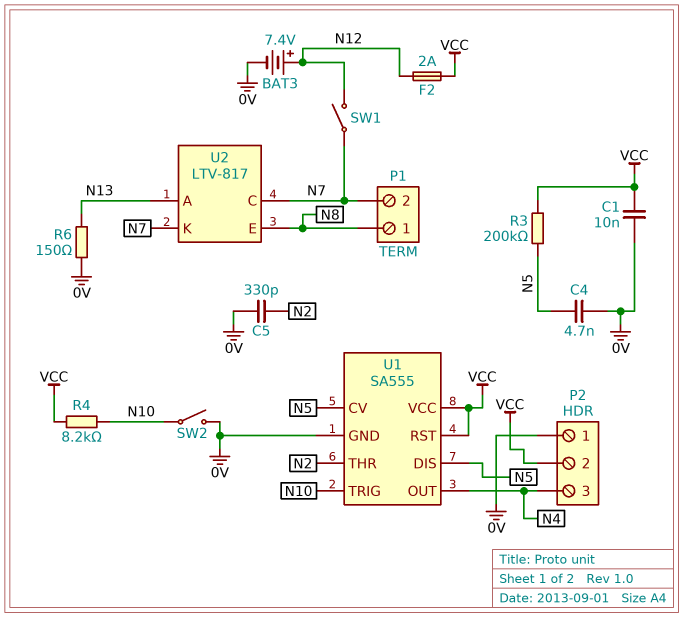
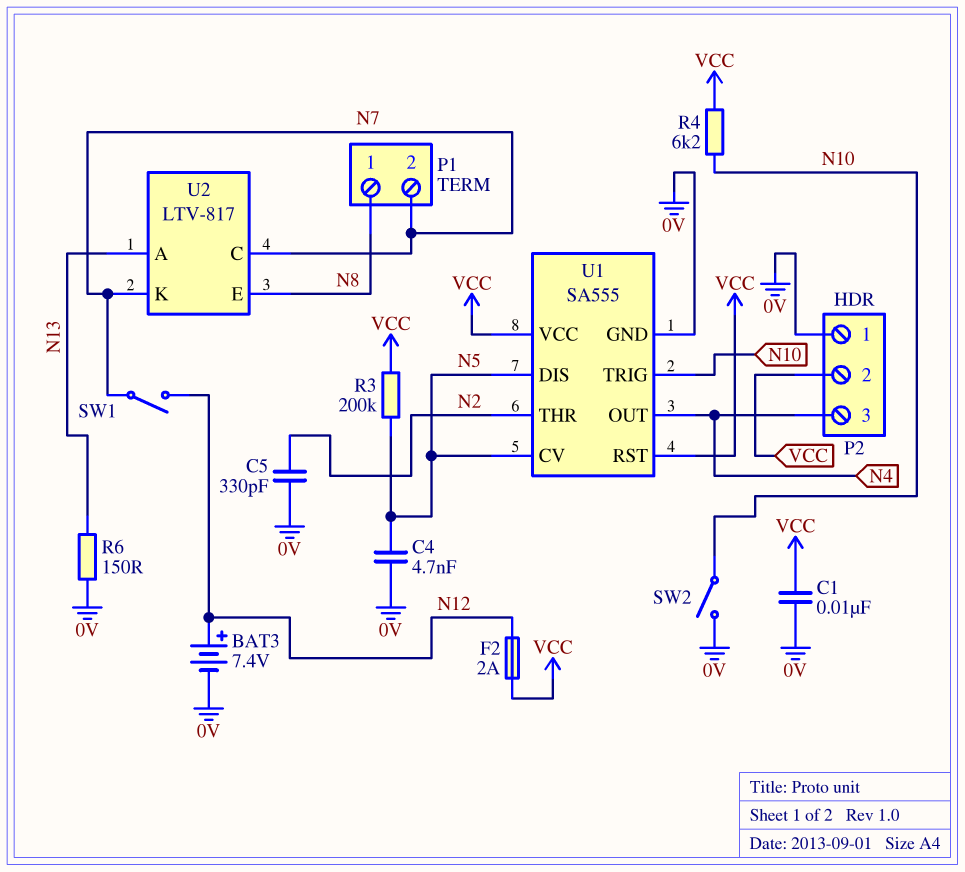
R4: 8.2k (N10, VCC) -> 6.2k (N10, VCC)

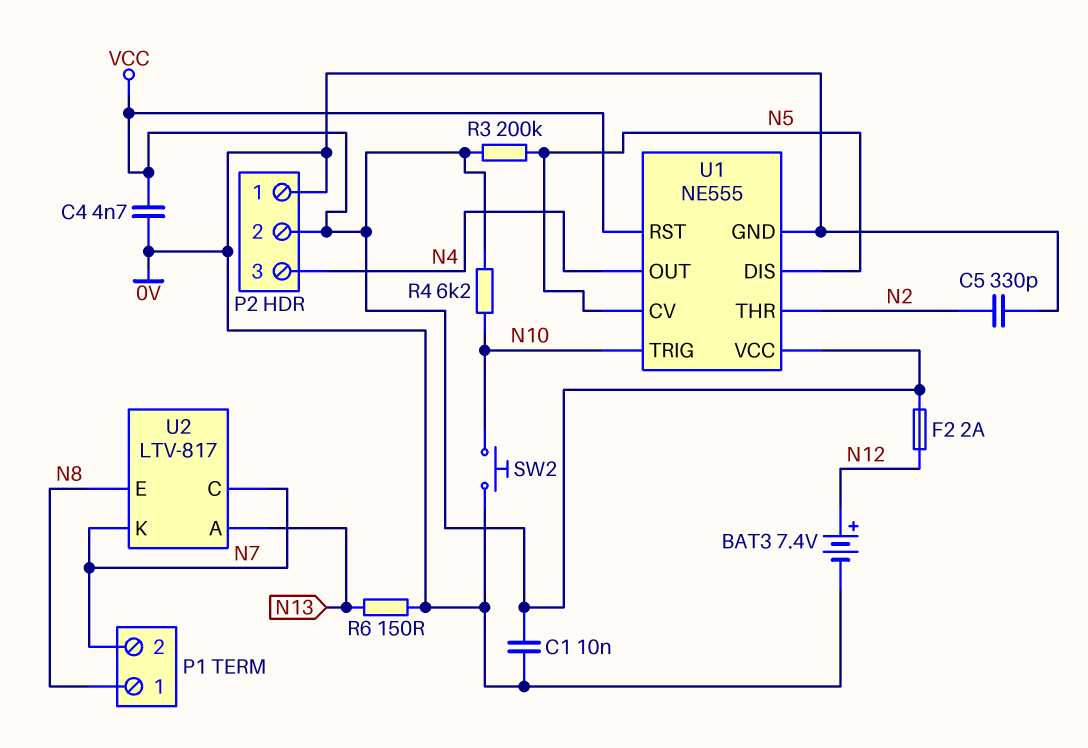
C4: 4.7nF (0V, N5) -> 4.7nF (0V, VCC)
SW1: switch (N7, N12) -> none
SW2: switch (0V, N10) -> button (0V, N10)
U1: SA555 -> NE555

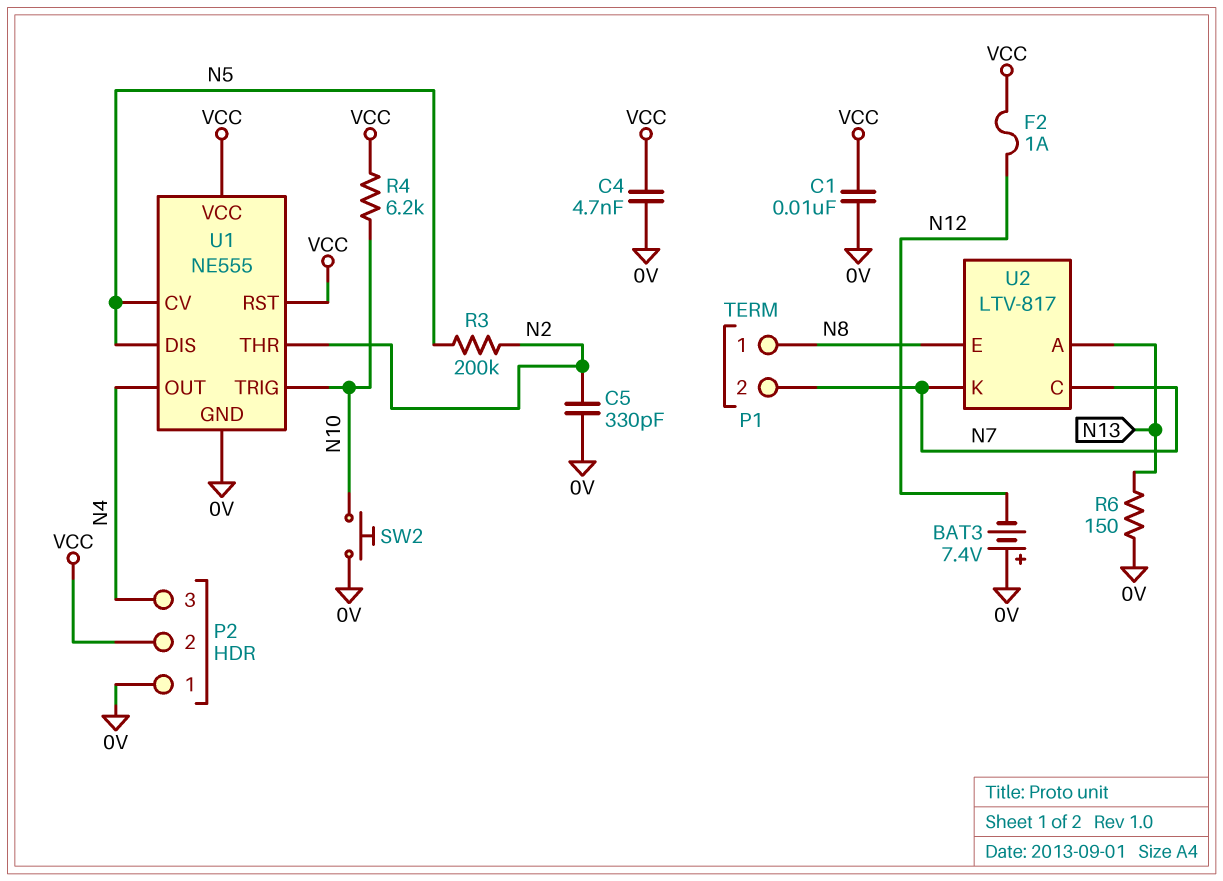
BAT3: 7.4V (plus N12, minus 0V) -> 7.4V (plus 0V, minus N12)
F2: 2A (N12, VCC) -> 1A (N12, VCC)
R3: 200k (N5, VCC) -> 200k (N2, N5)

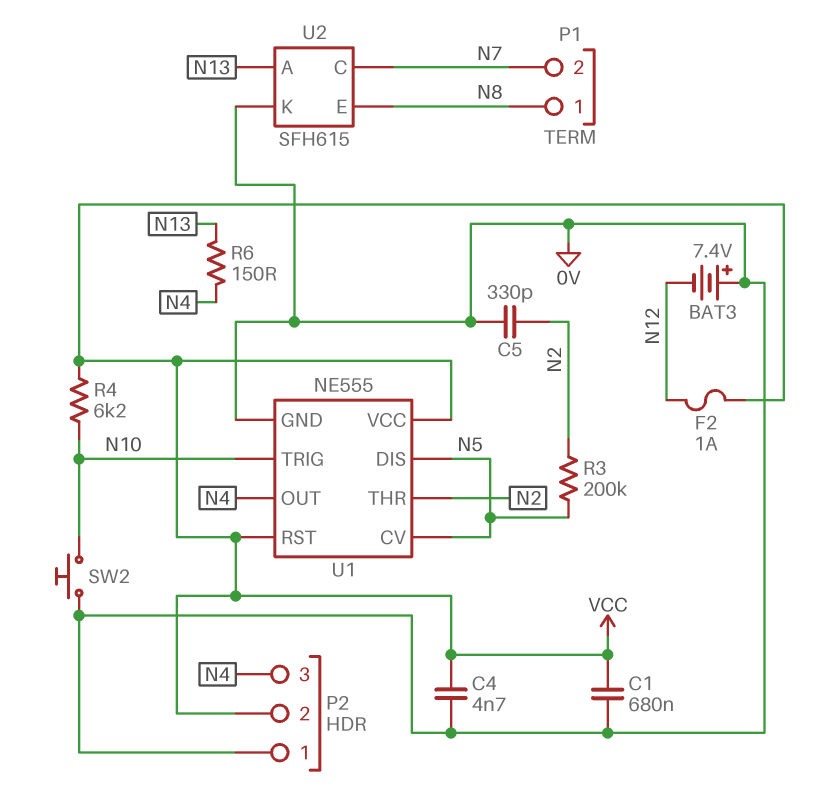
C1: 10nF (0V, VCC) -> 680nF (0V, VCC)
R6: 150 (0V, N13) -> 150 (N4, N13)
U2: LTV-817 -> SFH615
U2 pin K: N7 -> 0V

